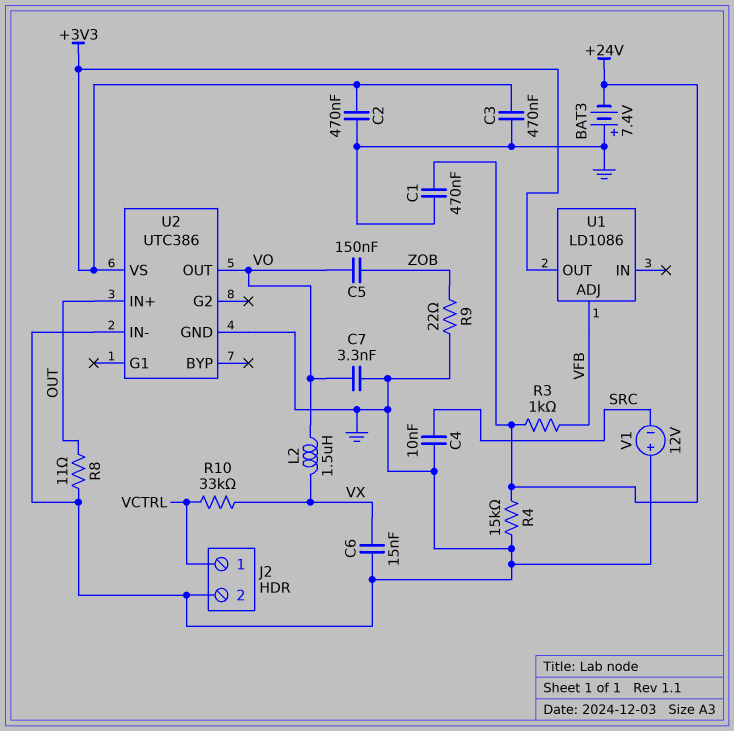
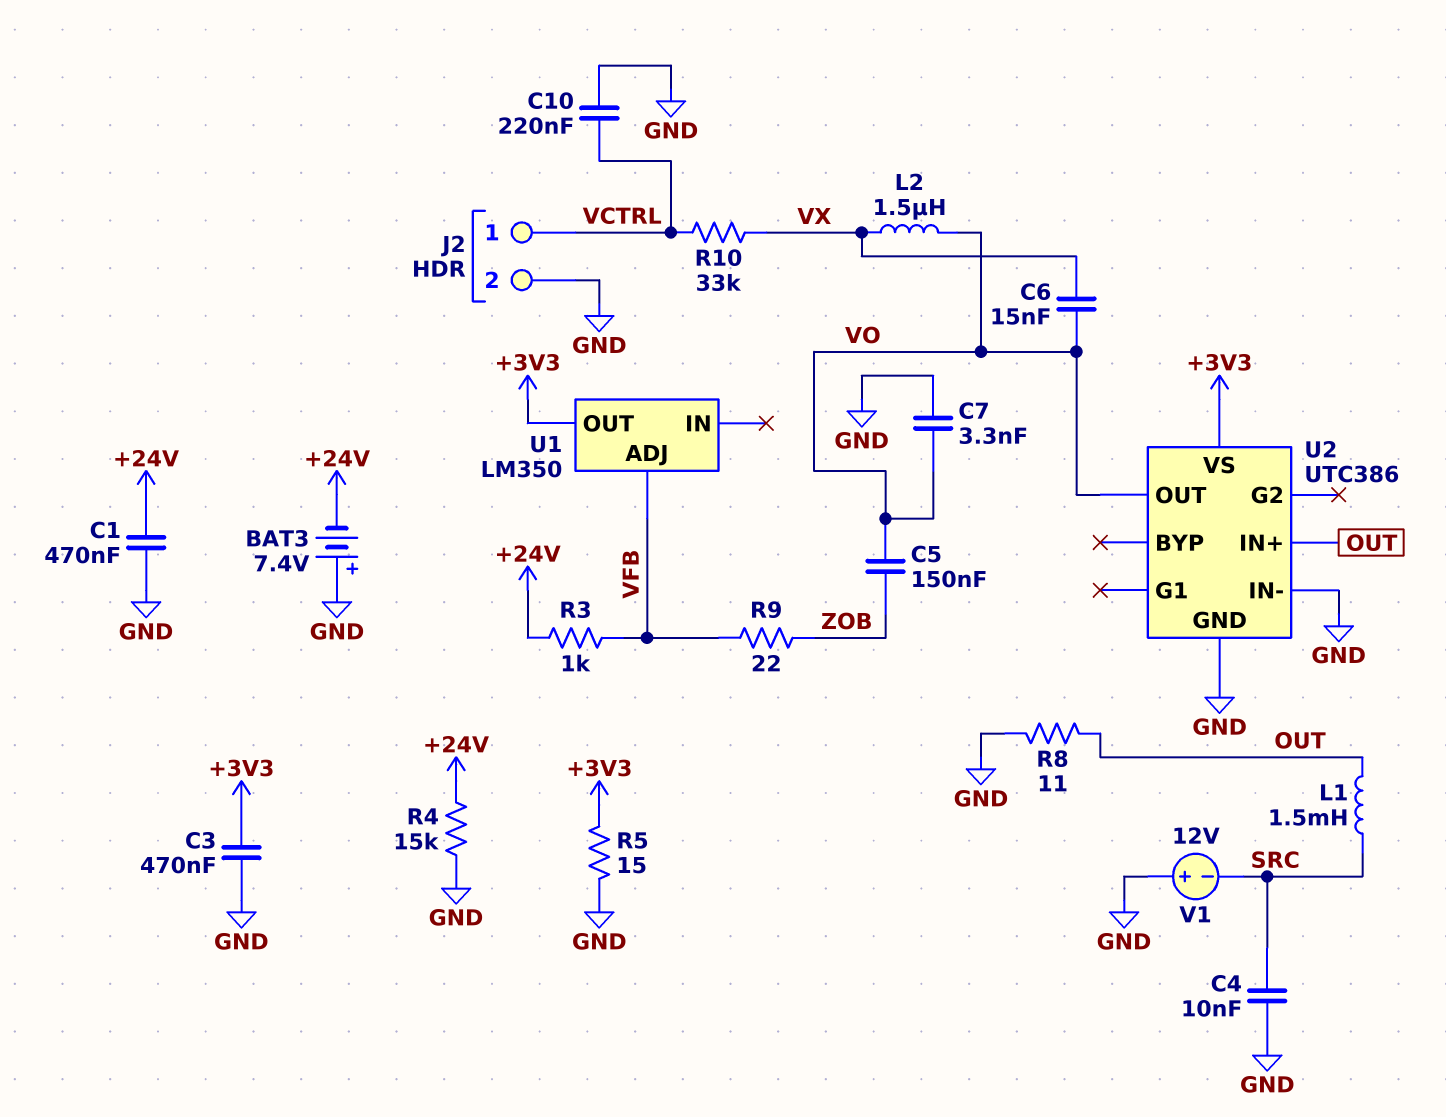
C2: 470nF (+3V3, GND) -> none
C6: 15nF (GND, VX) -> 15nF (VO, VX)
C10: none -> 220nF (GND, VCTRL)
L1: none -> 1.5mH (OUT, SRC)
R5: none -> 15 (+3V3, GND)
R9: 22 (GND, ZOB) -> 22 (VFB, ZOB)
U1: LD1086 -> LM350

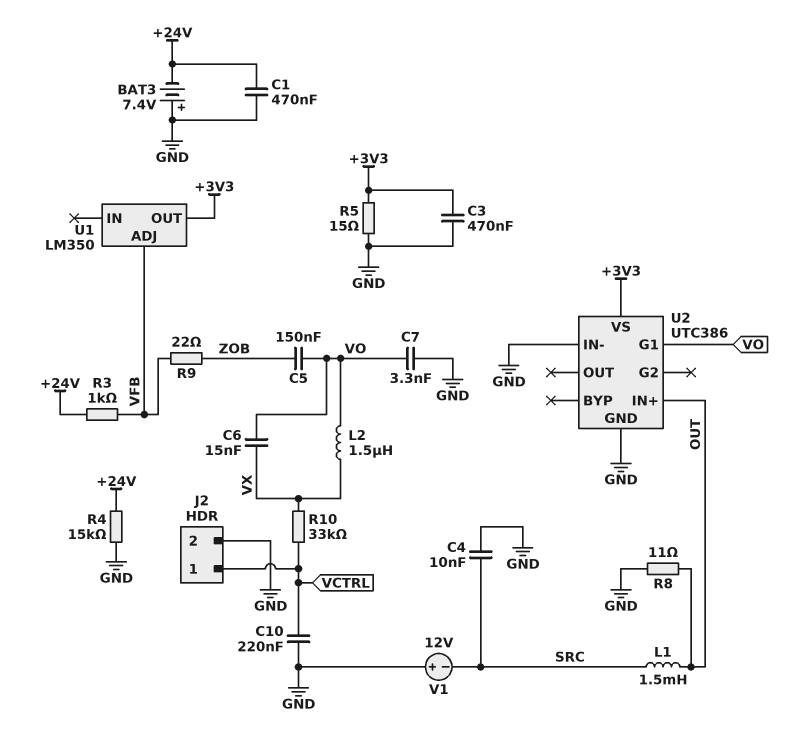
U2 pin G1: none -> VO
U2 pin OUT: VO -> none

